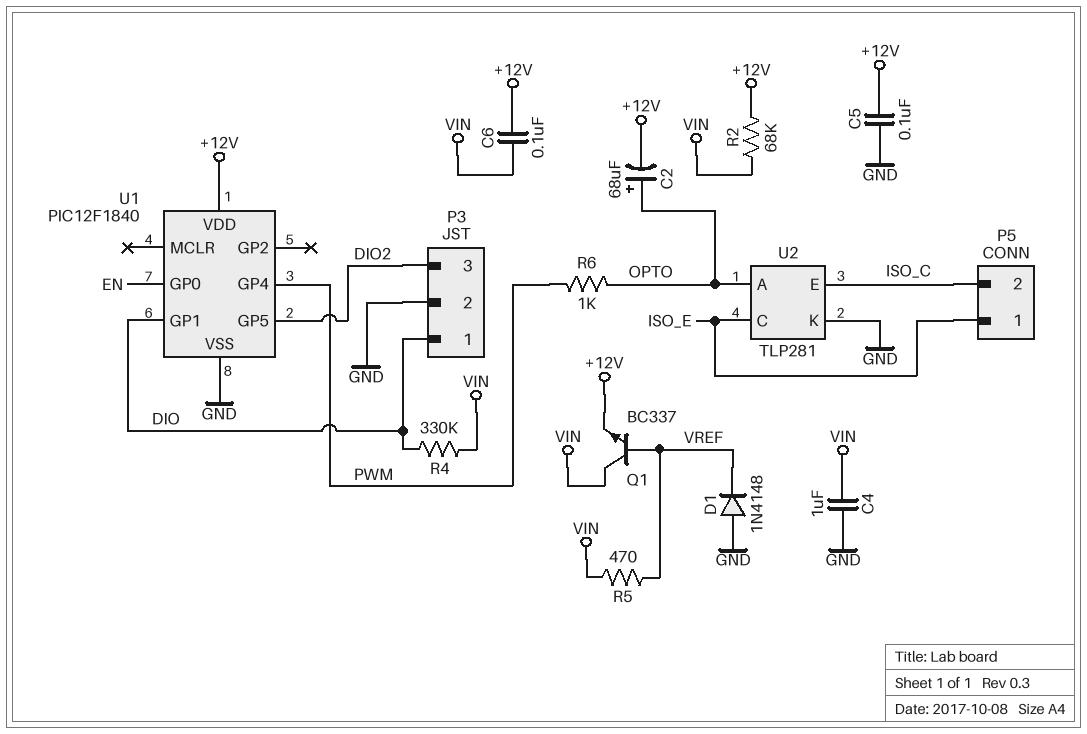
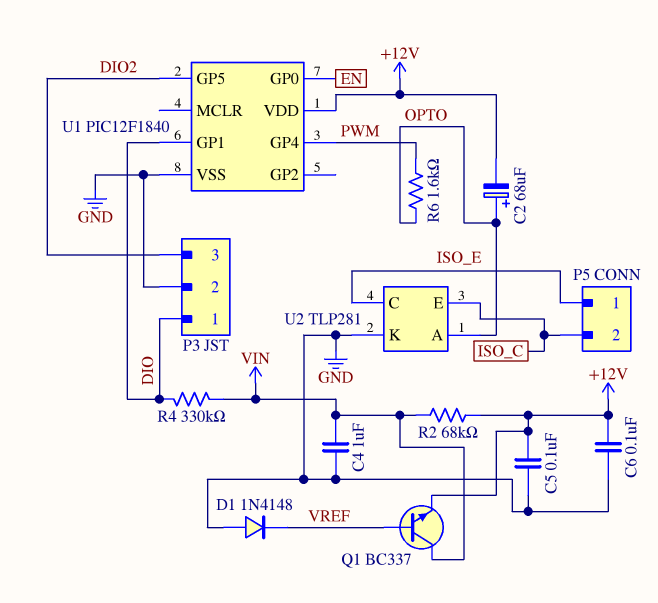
C6: 100nF (+12V, VIN) -> 100nF (+12V, GND)
R5: 470 (VIN, VREF) -> none
R6: 1k (OPTO, PWM) -> 1.6k (OPTO, PWM)

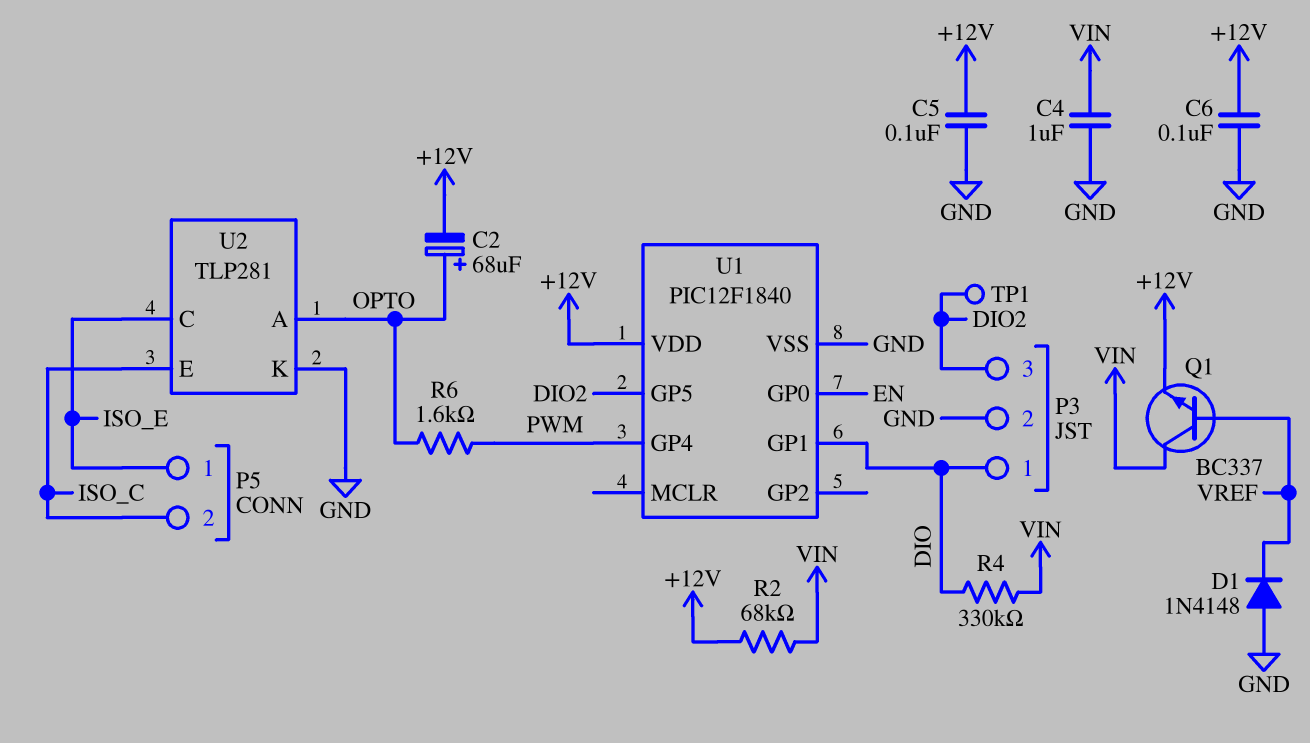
TP1: none -> test point (DIO2)

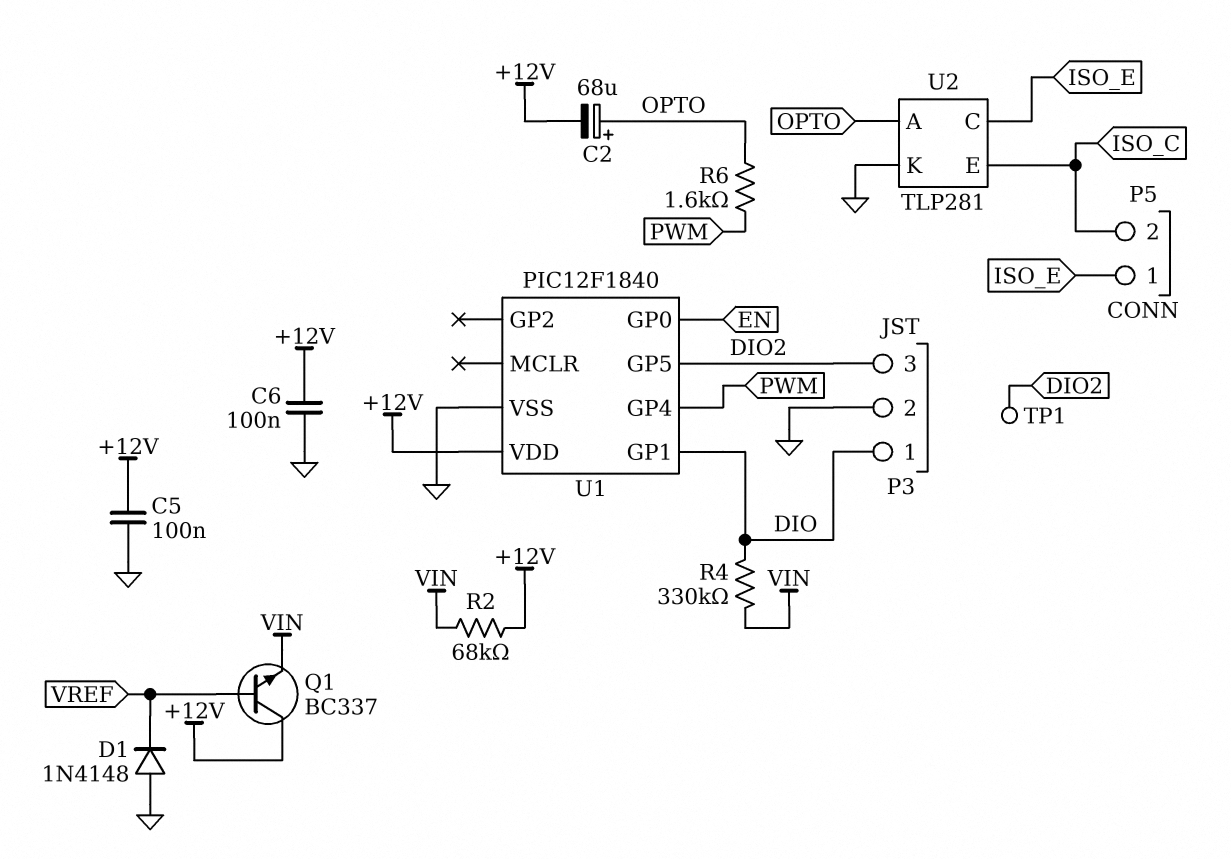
C4: 1uF (GND, VIN) -> none
Q1: NPN BC337 (B VREF, C VIN, E +12V) -> NPN BC337 (B VREF, C +12V, E VIN)

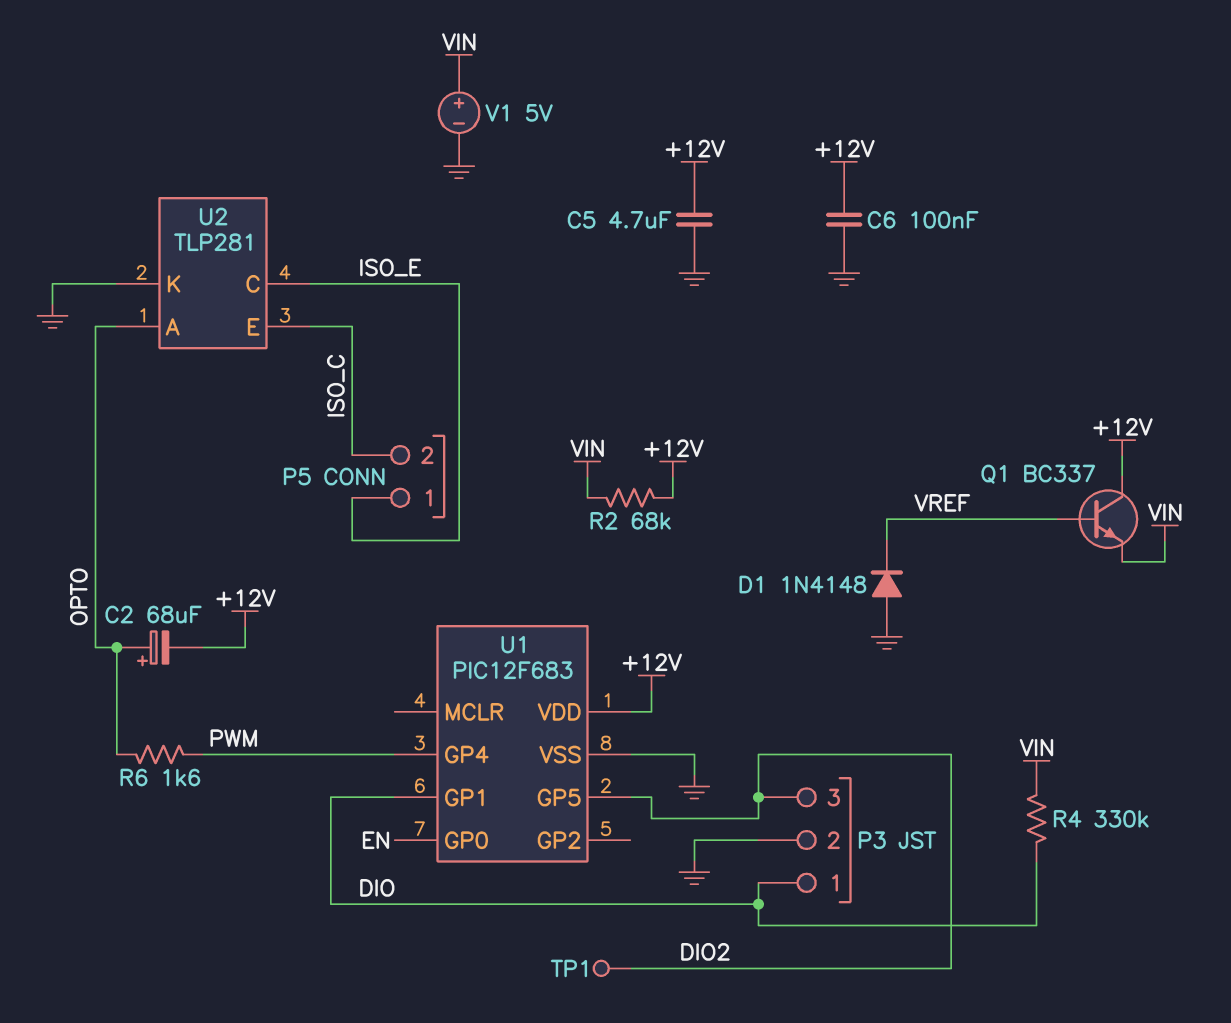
C5: 100nF (+12V, GND) -> 4.7uF (+12V, GND)
U1: PIC12F1840 -> PIC12F683
V1: none -> 5V (plus VIN, minus GND)

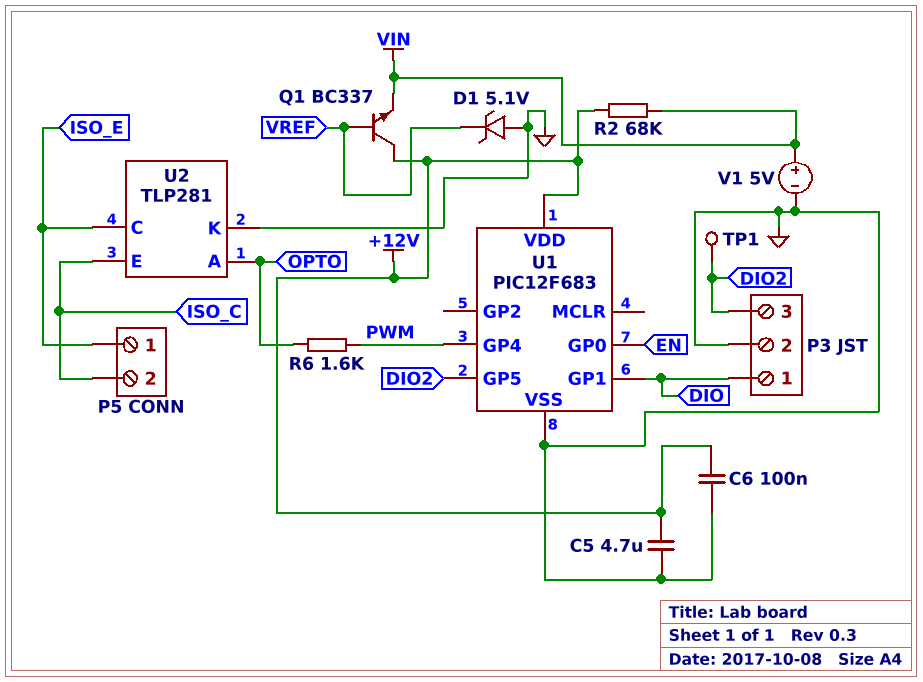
C2: 68uF (plus OPTO, minus +12V) -> none
D1: diode 1N4148 (A GND, K VREF) -> zener 5.1V (A GND, K VREF)
R4: 330k (DIO, VIN) -> none

